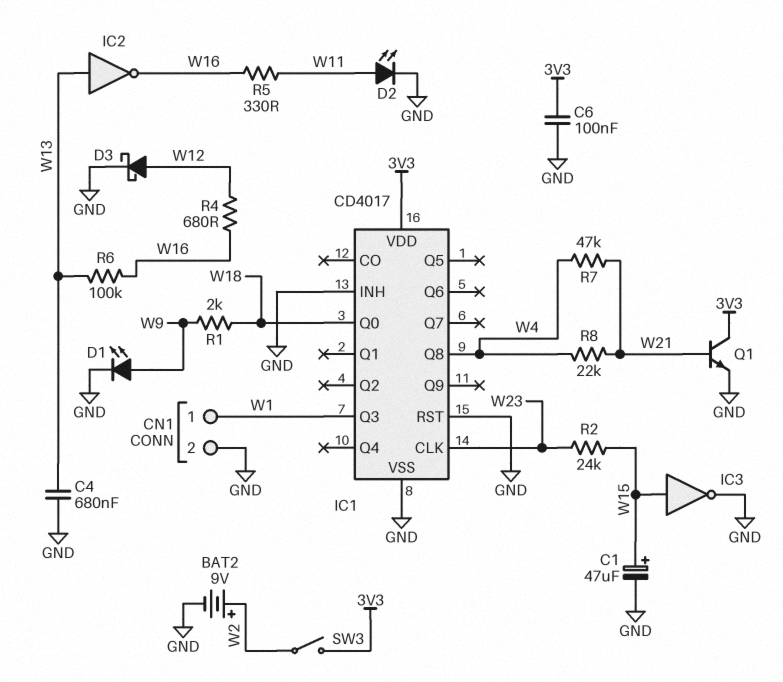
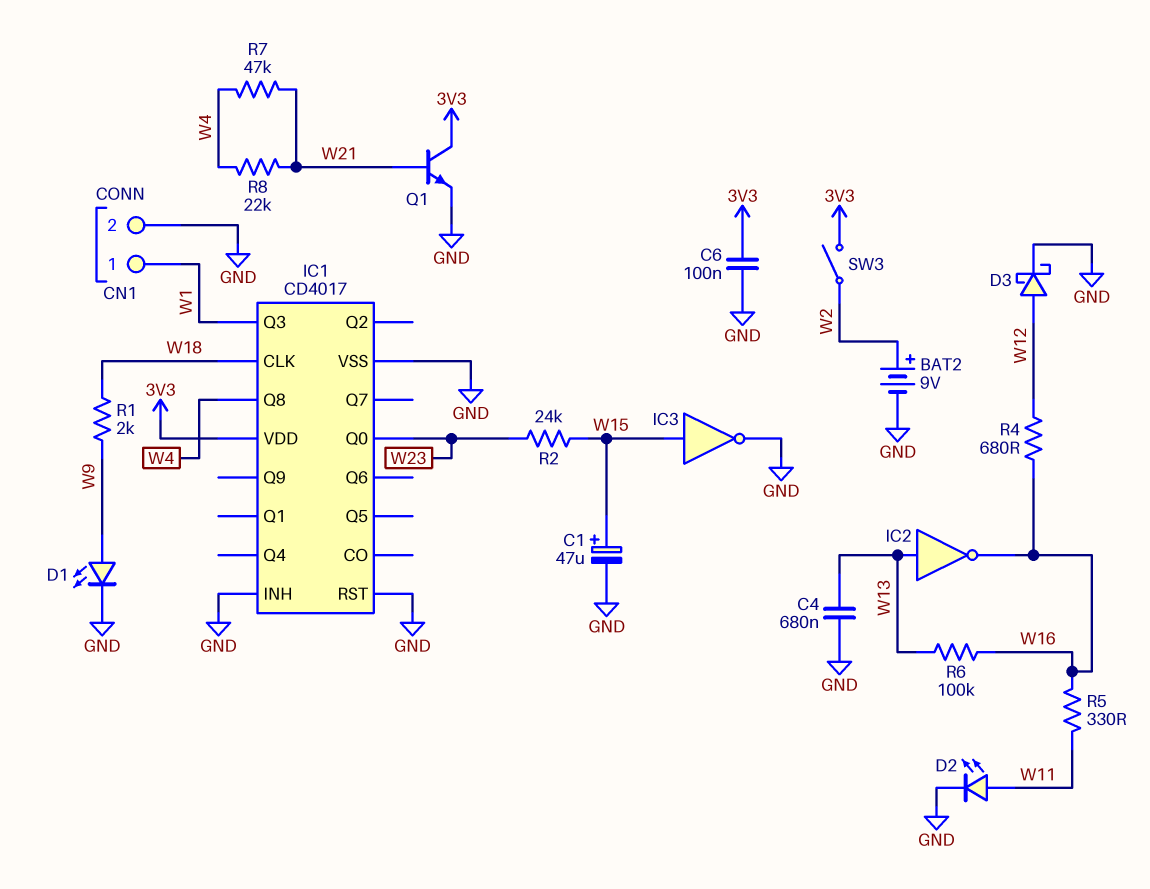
IC1 pin CLK: W23 -> W18
IC1 pin Q0: W18 -> W23

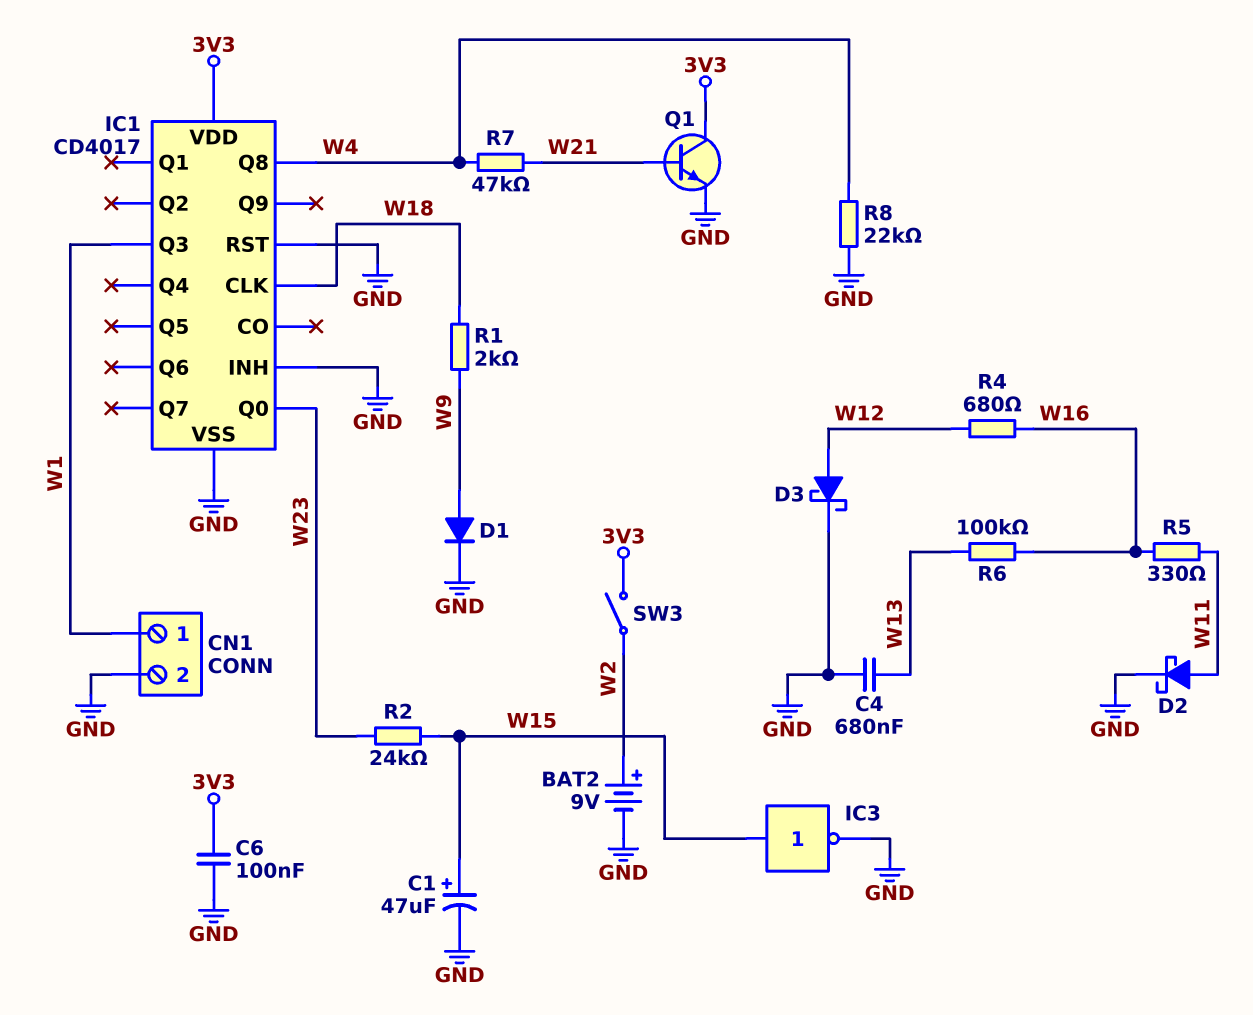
D1: LED (A W9, K GND) -> diode (A W9, K GND)
D2: LED (A W11, K GND) -> schottky (A W11, K GND)
IC2: NOT (in W13, out W16) -> none
R8: 22k (W4, W21) -> 22k (GND, W4)

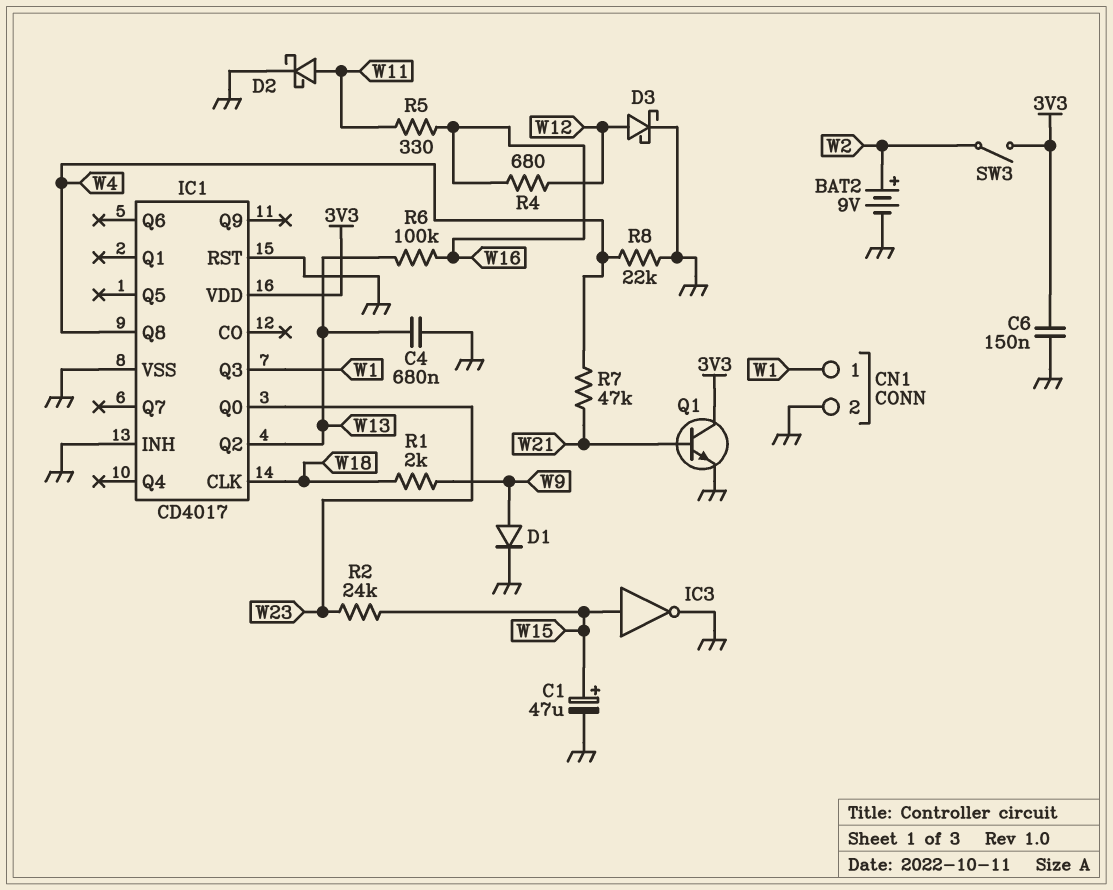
C6: 100nF (3V3, GND) -> 150nF (3V3, GND)
IC1 pin Q2: none -> W13

